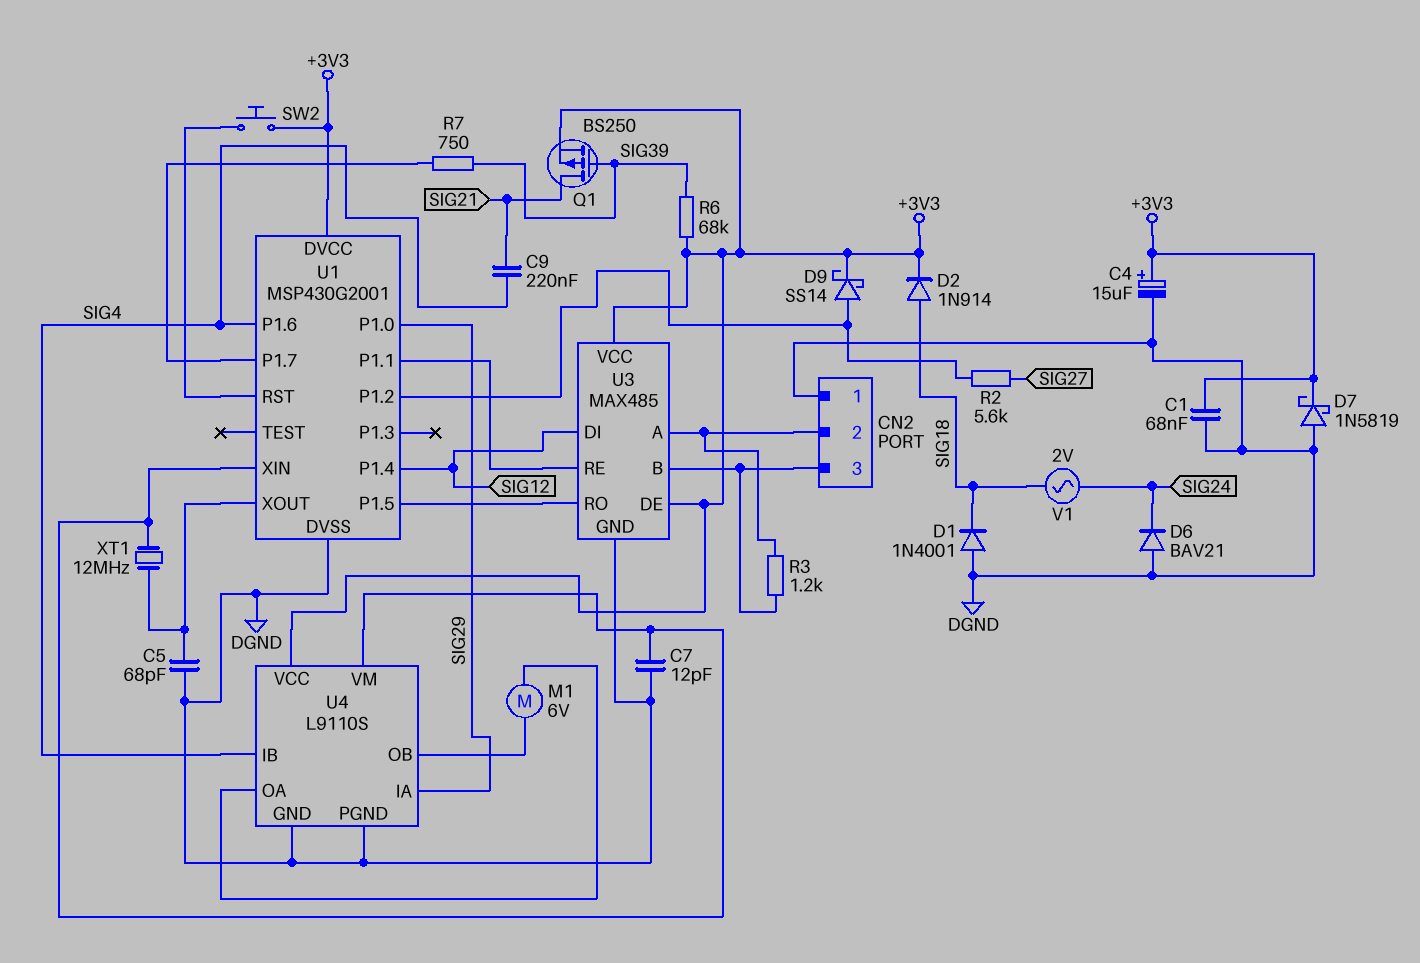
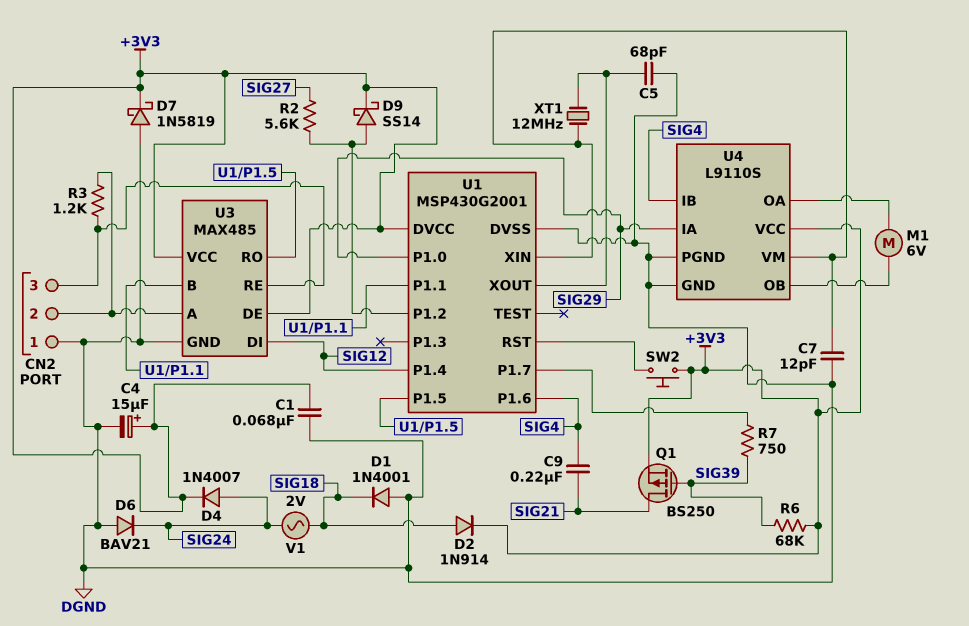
D4: none -> diode 1N4007 (A SIG24, K +3V3)
U3 pin B: CN2/3 -> U1/P1.1
U3 pin RE: U1/P1.1 -> CN2/3

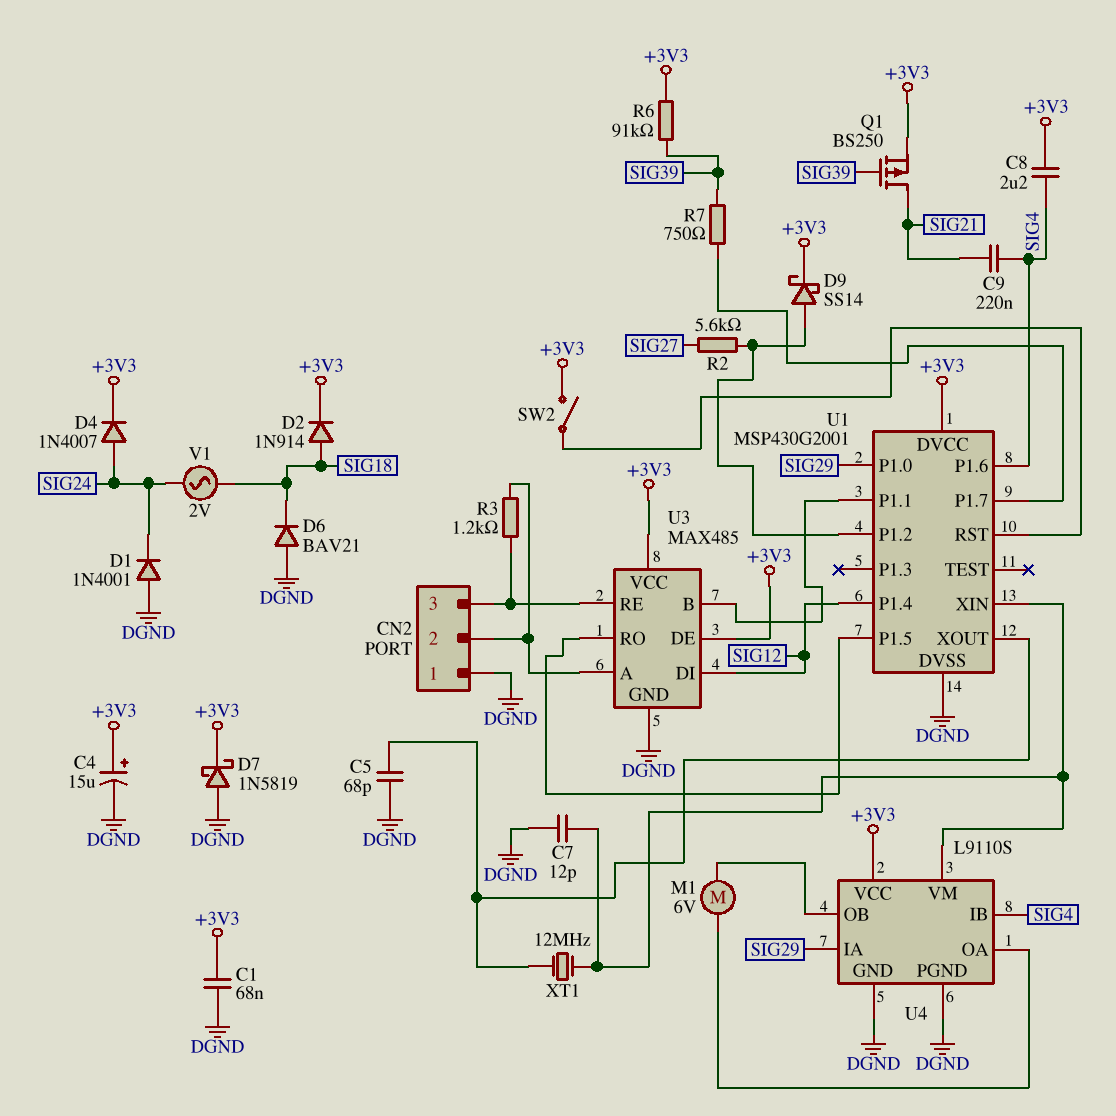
C8: none -> 2.2uF (+3V3, SIG4)
D1: diode 1N4001 (A DGND, K SIG18) -> diode 1N4001 (A DGND, K SIG24)
D6: diode BAV21 (A DGND, K SIG24) -> diode BAV21 (A DGND, K SIG18)
R6: 68k (+3V3, SIG39) -> 91k (+3V3, SIG39)
SW2: button (+3V3, U1/RST) -> switch (+3V3, U1/RST)

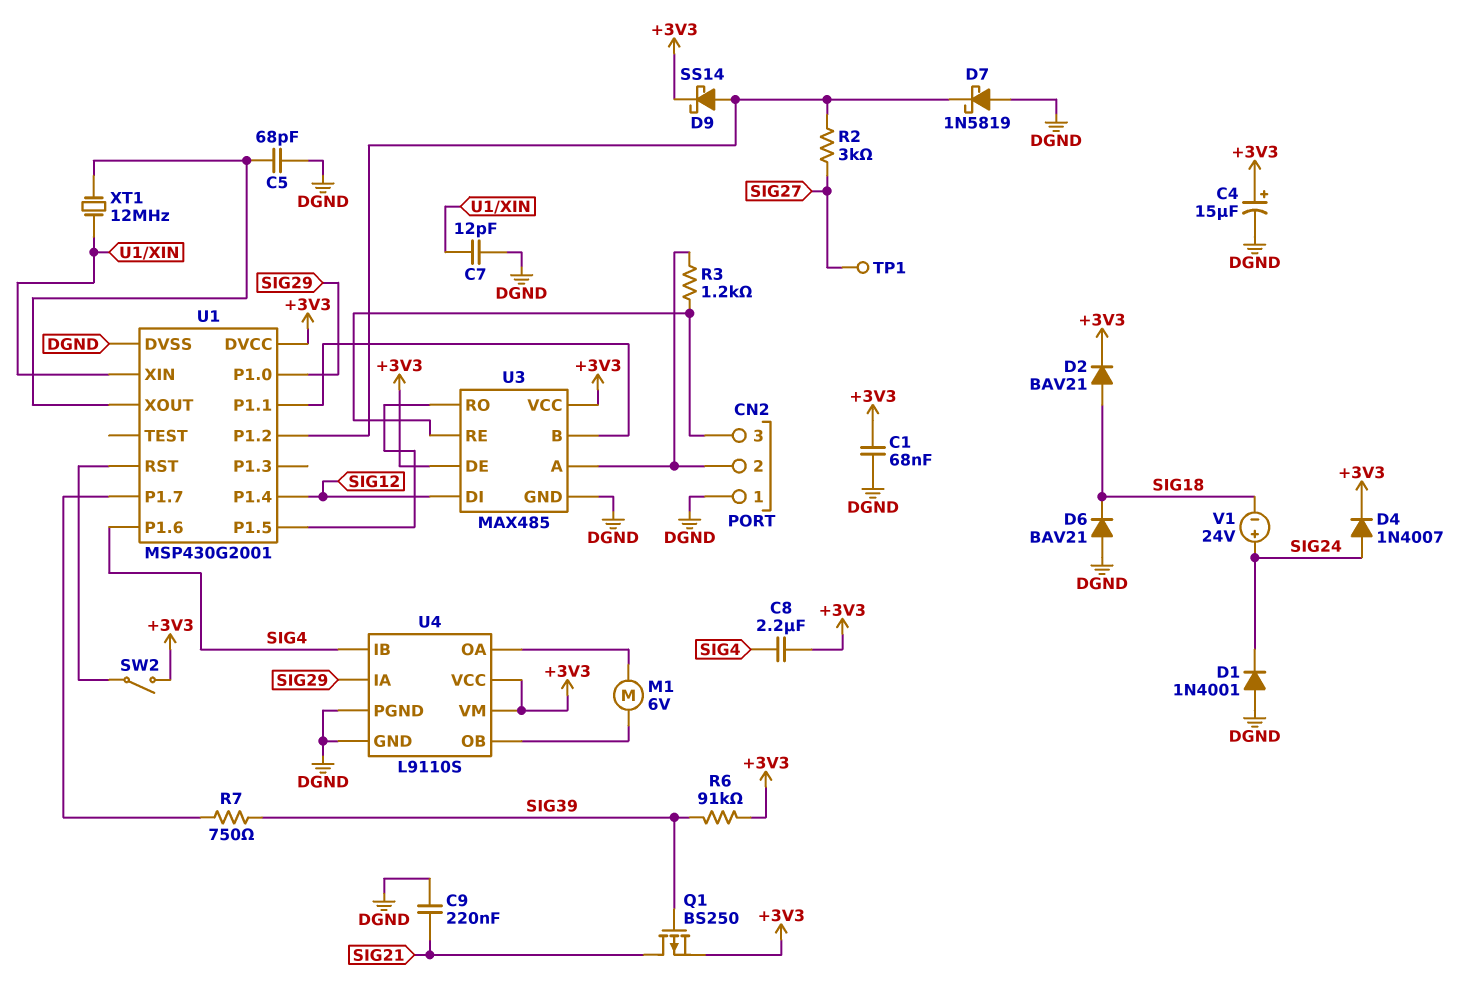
C9: 220nF (SIG4, SIG21) -> 220nF (DGND, SIG21)
D2: diode 1N914 (A SIG18, K +3V3) -> diode BAV21 (A SIG18, K +3V3)
D7: schottky 1N5819 (A DGND, K +3V3) -> schottky 1N5819 (A DGND, K U1/P1.2)
R2: 5.6k (SIG27, U1/P1.2) -> 3k (SIG27, U1/P1.2)
TP1: none -> test point (SIG27)
U4 pin VM: U1/XIN -> +3V3
V1: AC 2V (SIG18, SIG24) -> 24V (plus SIG24, minus SIG18)

